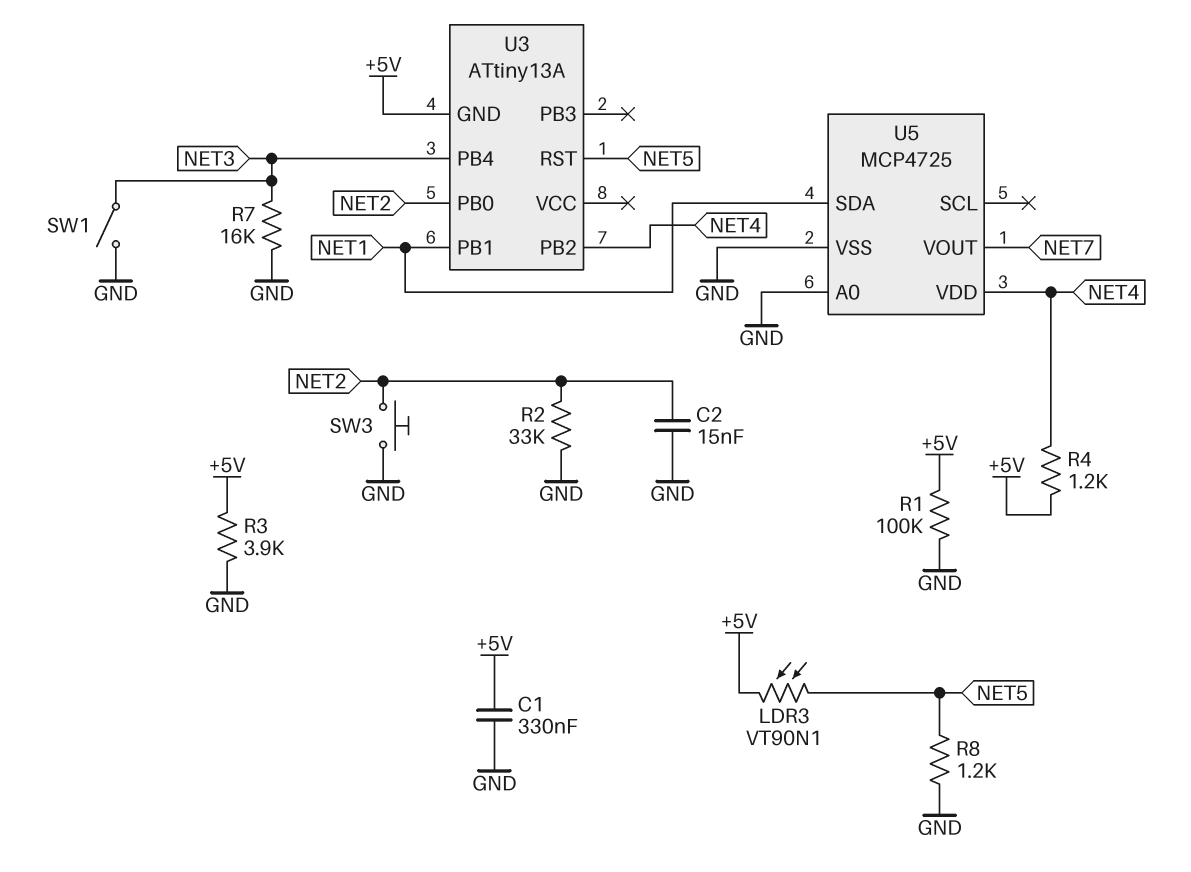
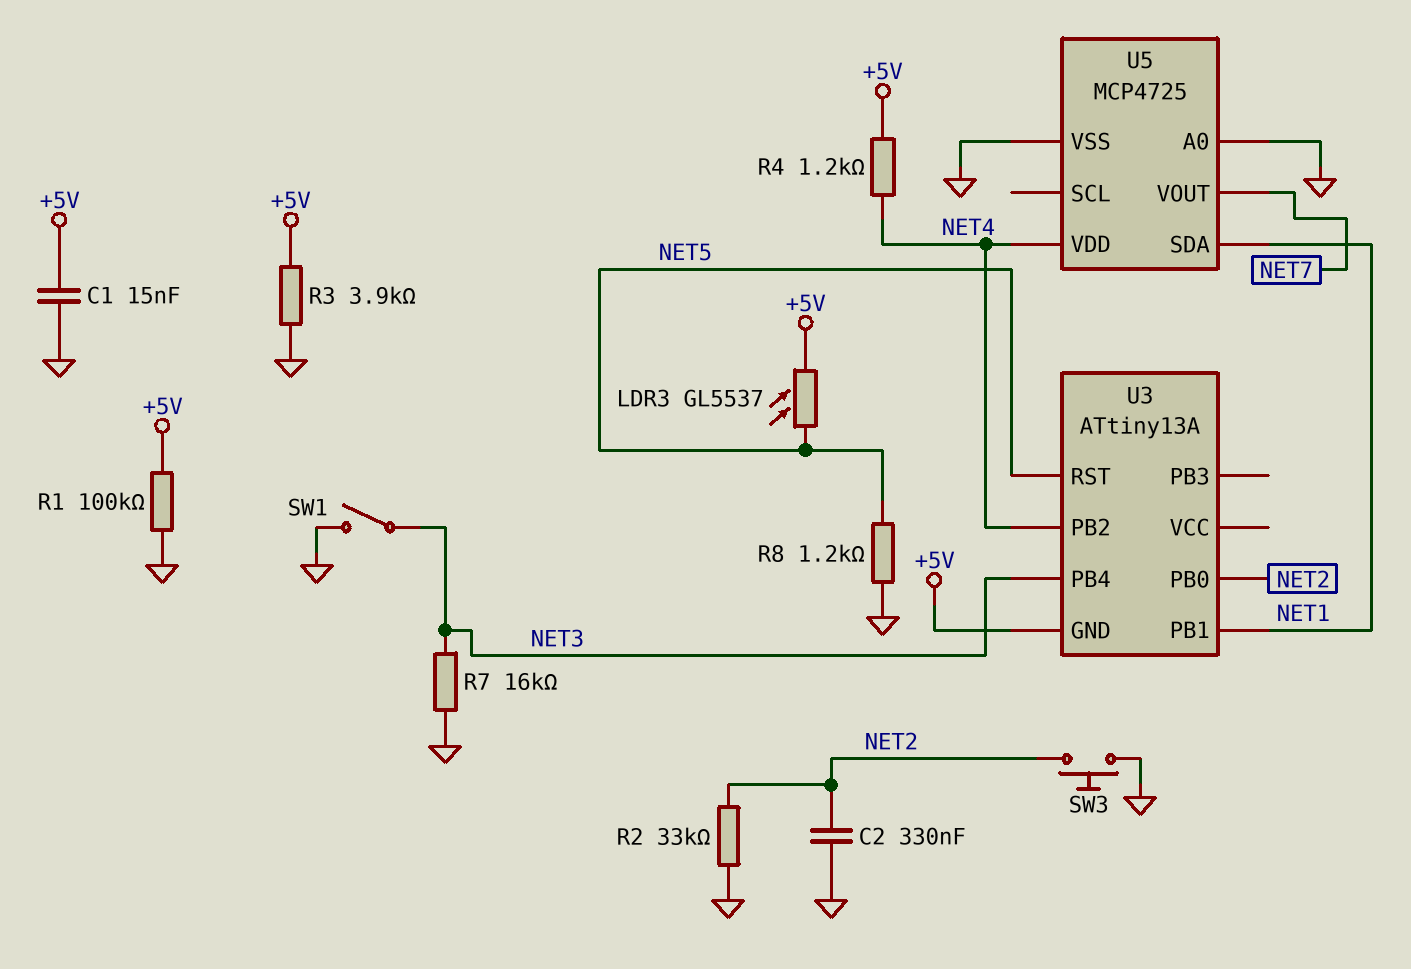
C1: 330nF (+5V, GND) -> 15nF (+5V, GND)
C2: 15nF (GND, NET2) -> 330nF (GND, NET2)
LDR3: VT90N1 (+5V, NET5) -> GL5537 (+5V, NET5)

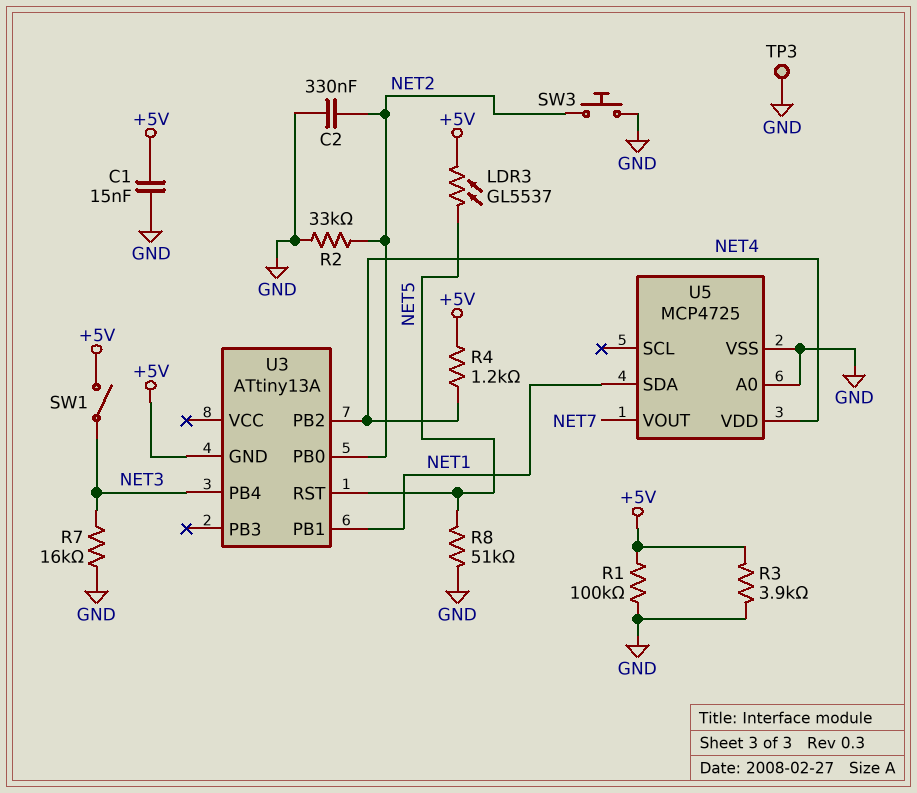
R8: 1.2k (GND, NET5) -> 51k (GND, NET5)
SW1: switch (GND, NET3) -> switch (+5V, NET3)
TP3: none -> test point (GND)

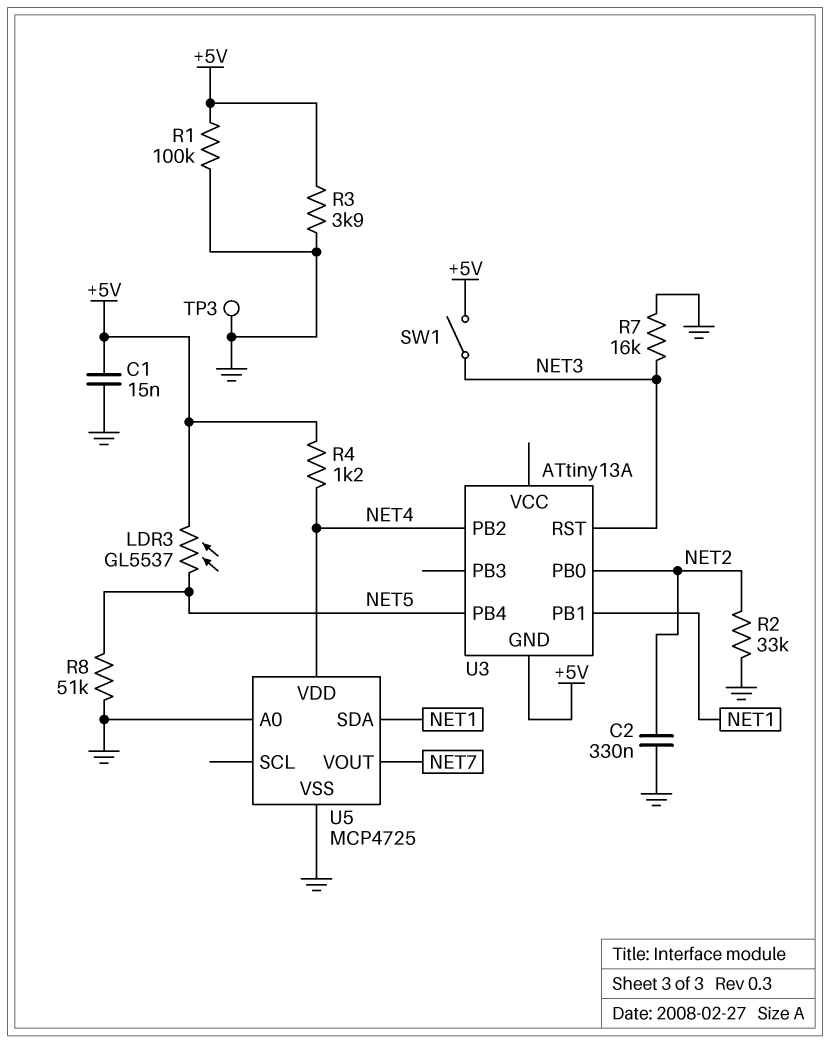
SW3: button (GND, NET2) -> none
U3 pin PB4: NET3 -> NET5
U3 pin RST: NET5 -> NET3

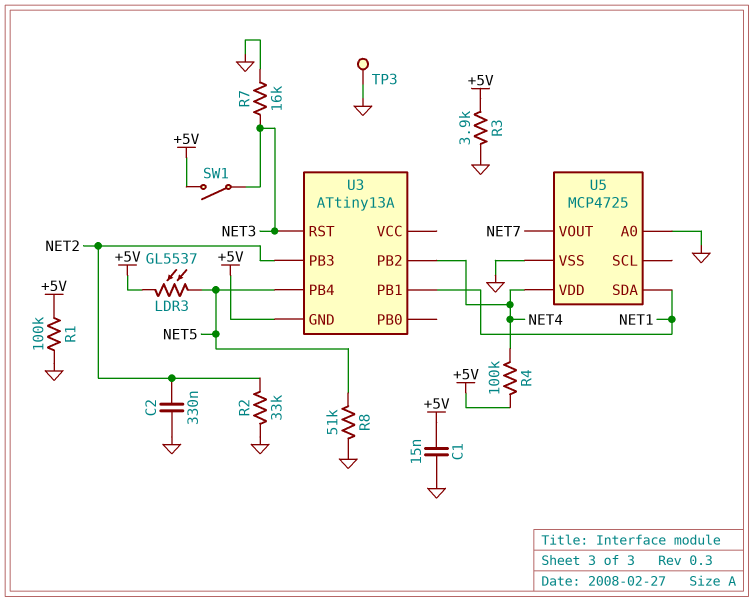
R4: 1.2k (+5V, NET4) -> 100k (+5V, NET4)
U3 pin PB0: NET2 -> none
U3 pin PB3: none -> NET2

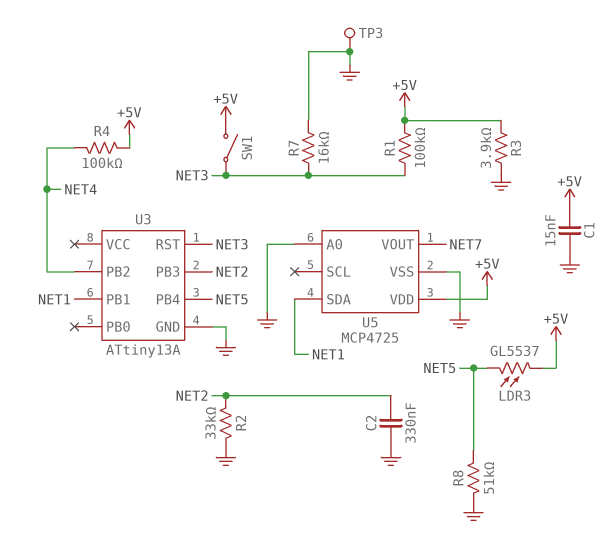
R1: 100k (+5V, GND) -> 100k (+5V, NET3)
U3 pin GND: +5V -> GND
U5 pin VDD: NET4 -> +5V

